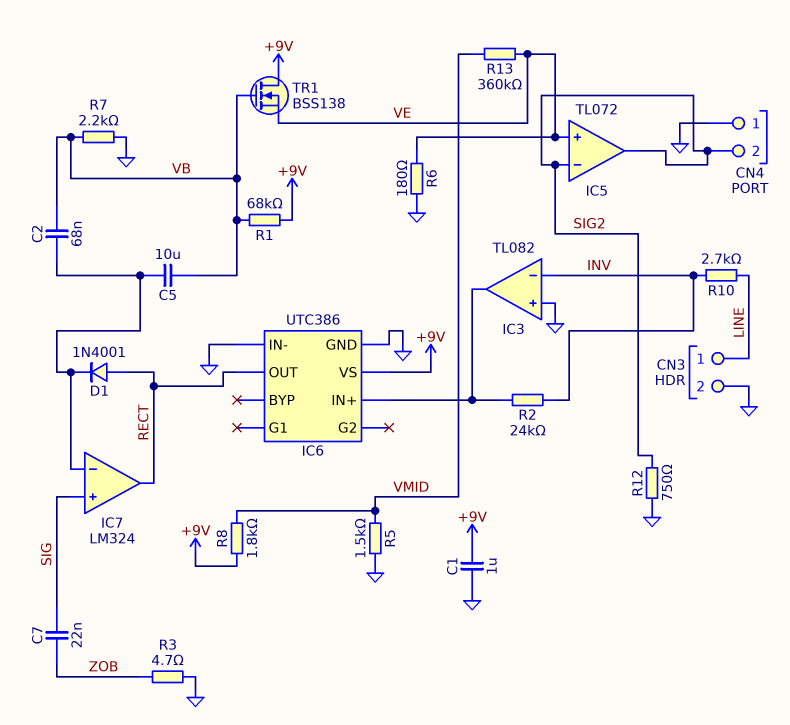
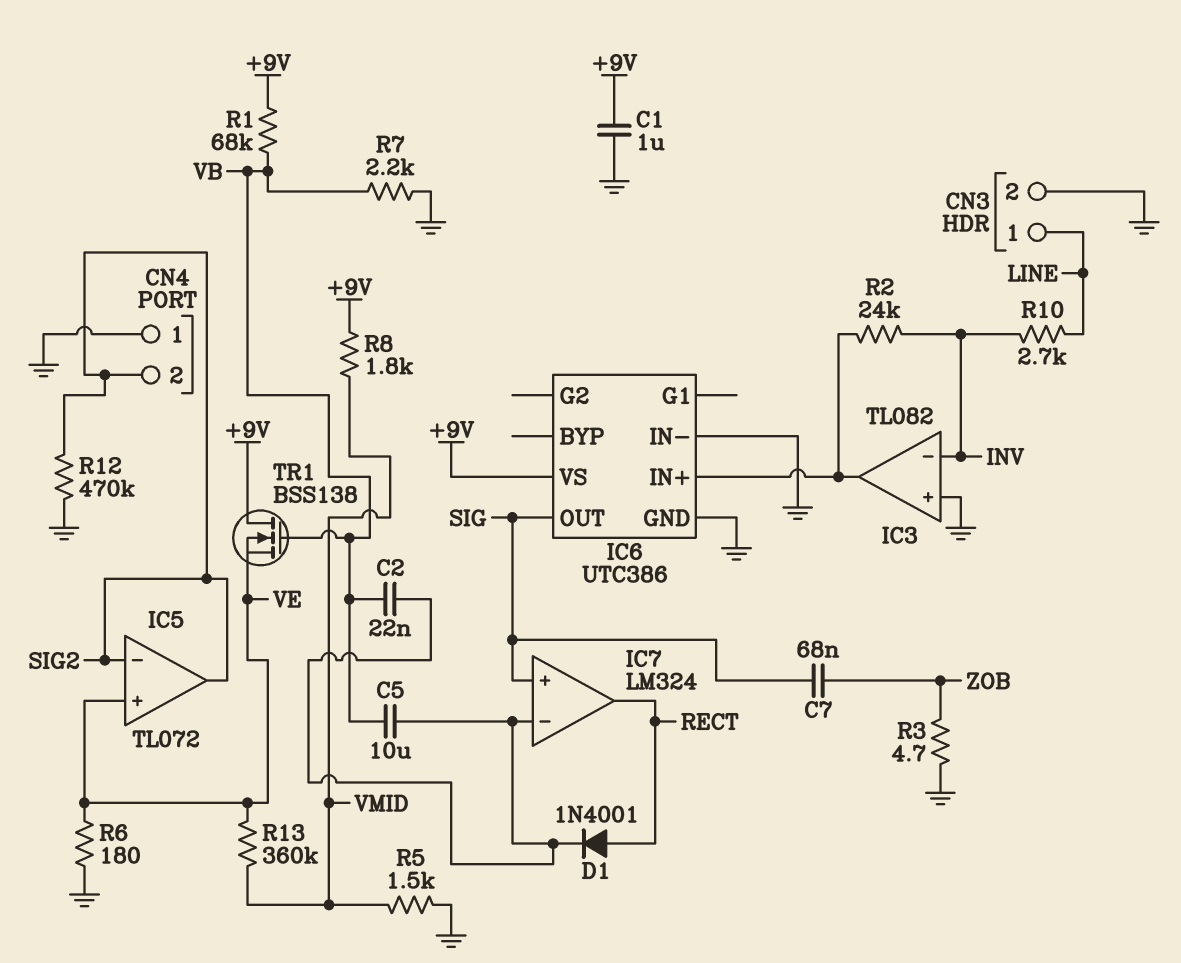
C2: 68nF (IC7/in-, VB) -> 22nF (IC7/in-, VB)
C7: 22nF (SIG, ZOB) -> 68nF (SIG, ZOB)
IC6 pin OUT: RECT -> SIG
R12: 750 (GND, SIG2) -> 470k (GND, SIG2)

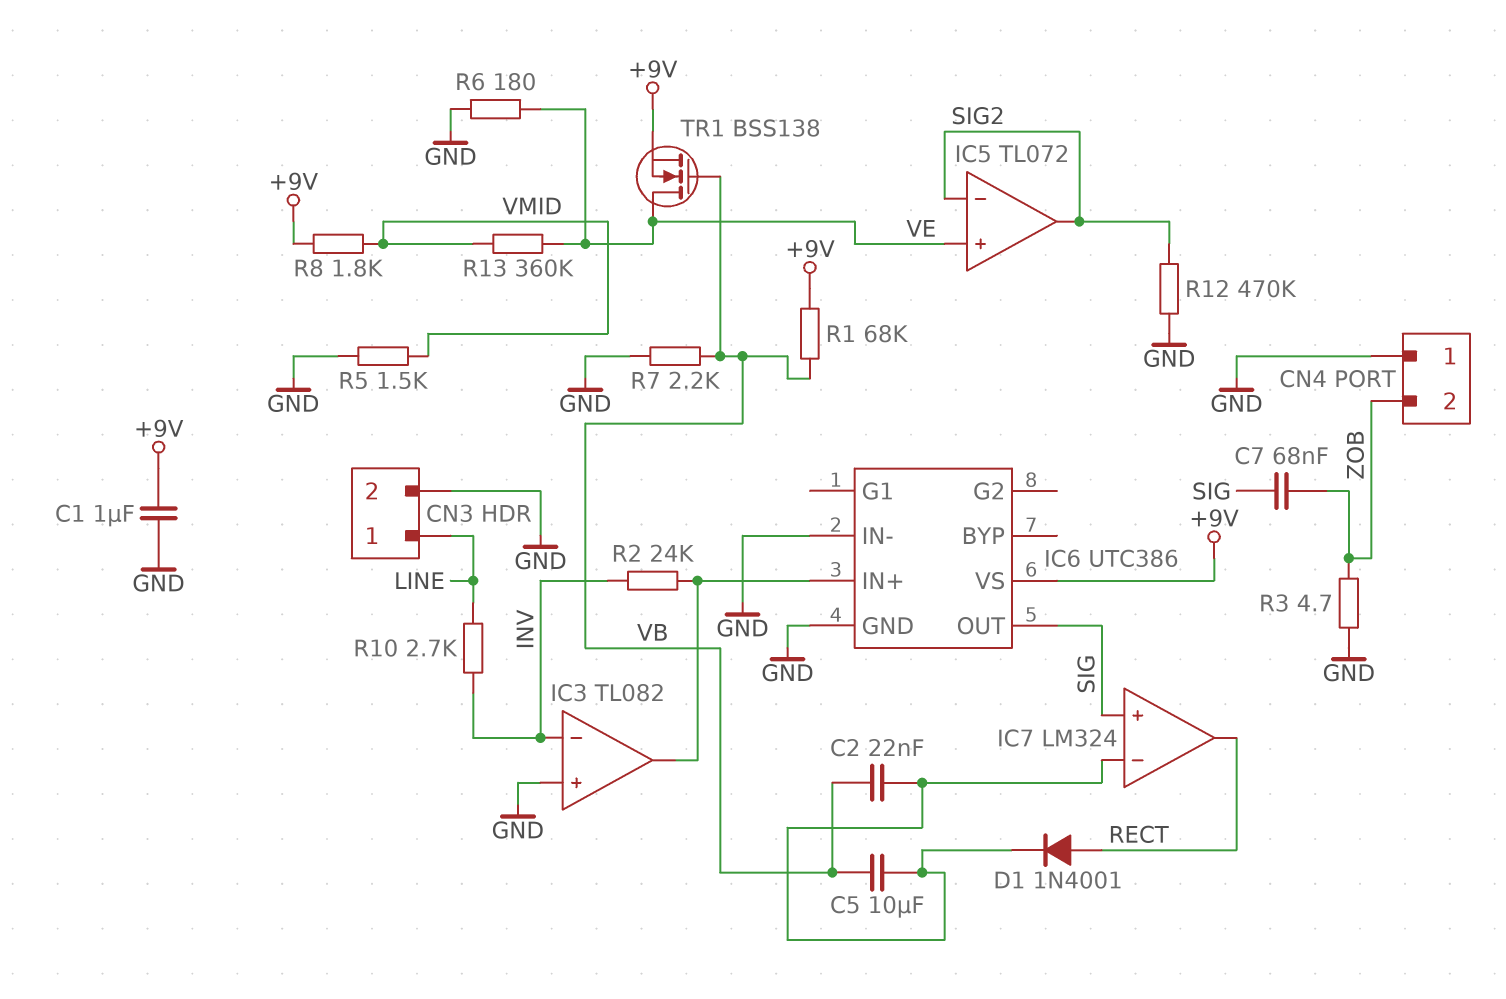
CN4 pin 2: SIG2 -> ZOB
TR1: NMOS BSS138 (G VB, D +9V, S VE) -> NMOS BSS138 (G VB, D VE, S +9V)

